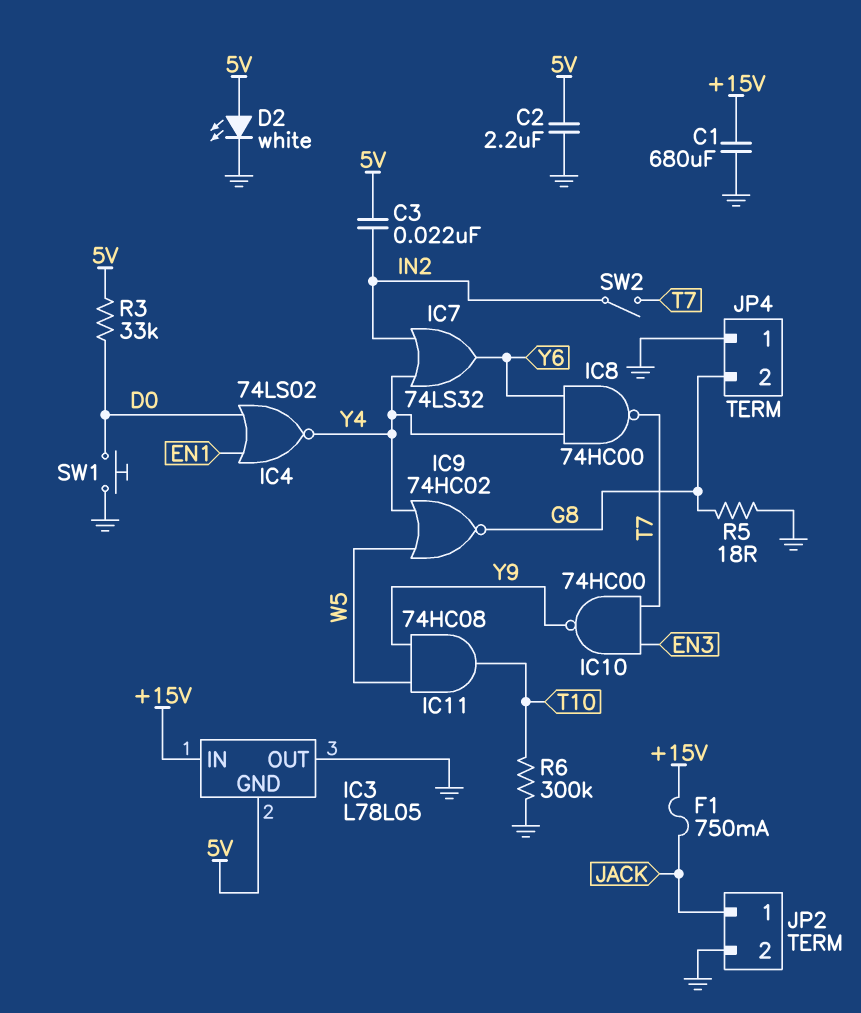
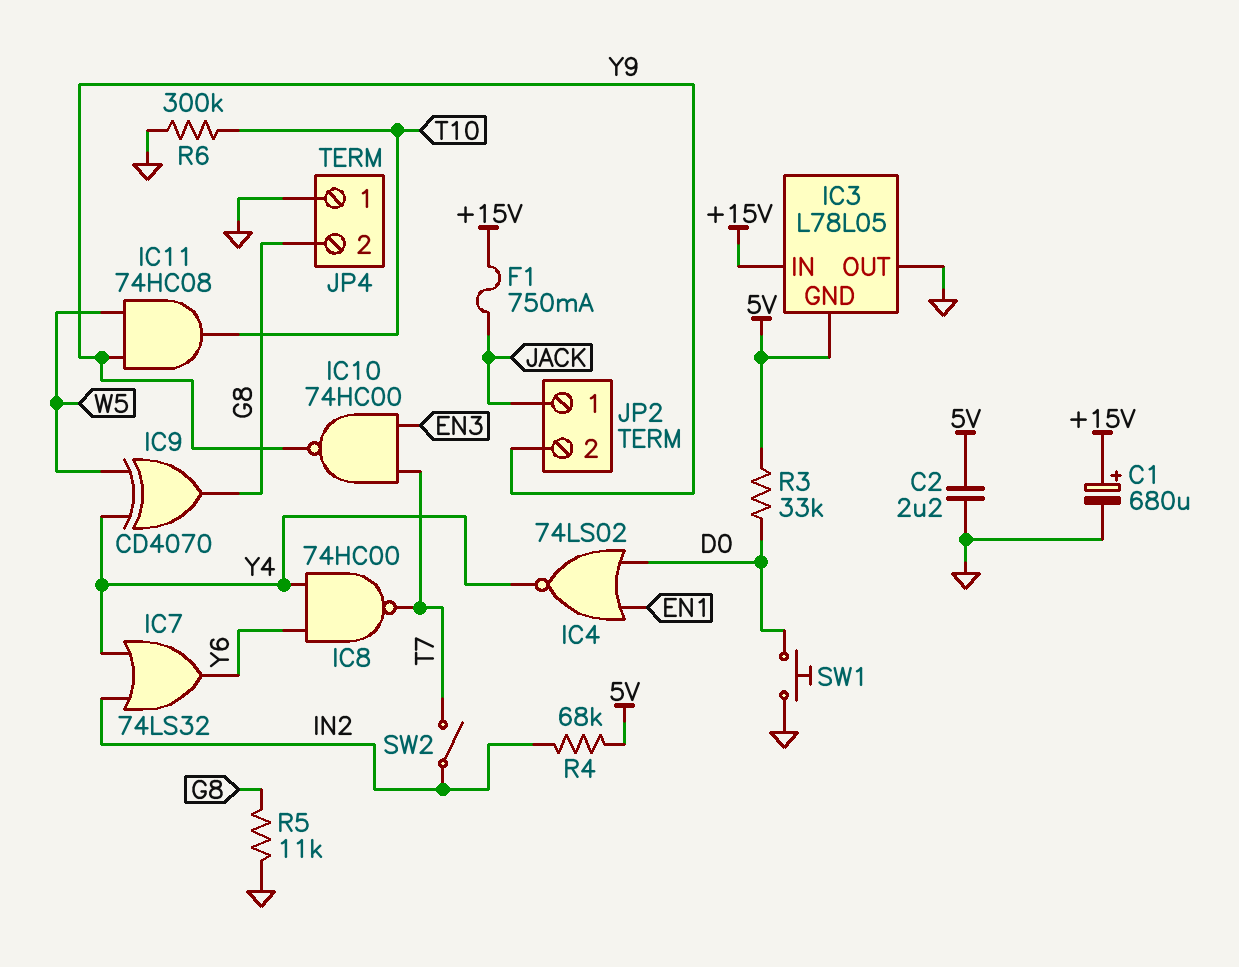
C1: 680uF (+15V, GND) -> 680uF (plus +15V, minus GND)
C3: 22nF (5V, IN2) -> none
D2: LED white (A 5V, K GND) -> none
IC9: NOR 74HC02 (in W5, in Y4, out G8) -> XOR CD4070 (in W5, in Y4, out G8)
JP2 pin 2: GND -> Y9
R4: none -> 68k (5V, IN2)
R5: 18 (G8, GND) -> 11k (G8, GND)

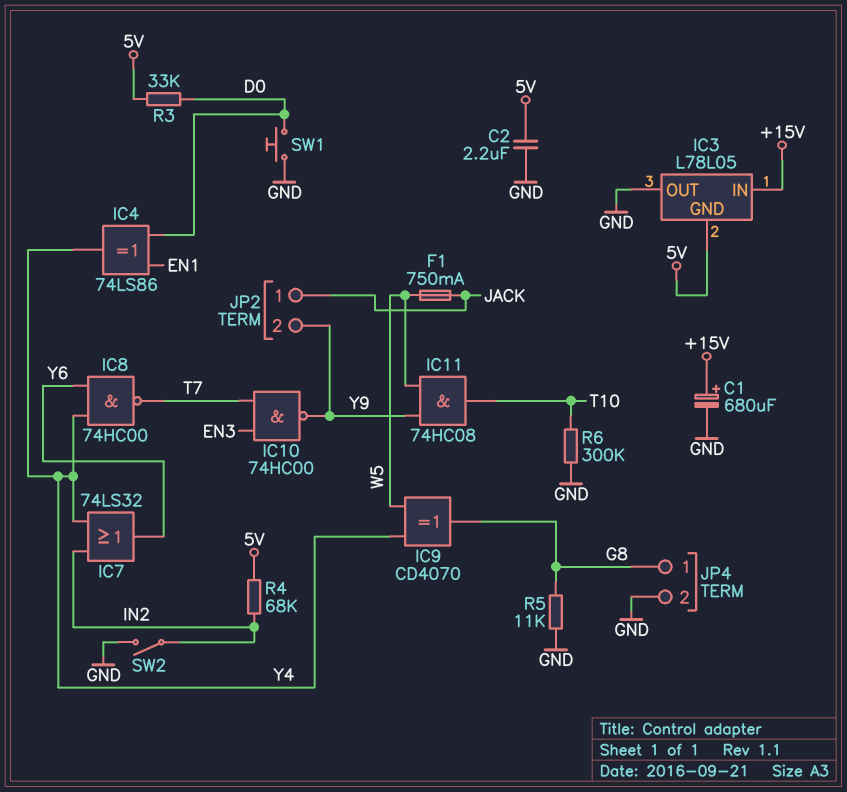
F1: 750mA (+15V, JACK) -> 750mA (JACK, W5)
IC4: NOR 74LS02 (in D0, in EN1, out Y4) -> XOR 74LS86 (in D0, in EN1, out Y4)
JP4 pin 1: GND -> G8
JP4 pin 2: G8 -> GND
SW2: switch (IN2, T7) -> switch (GND, IN2)

